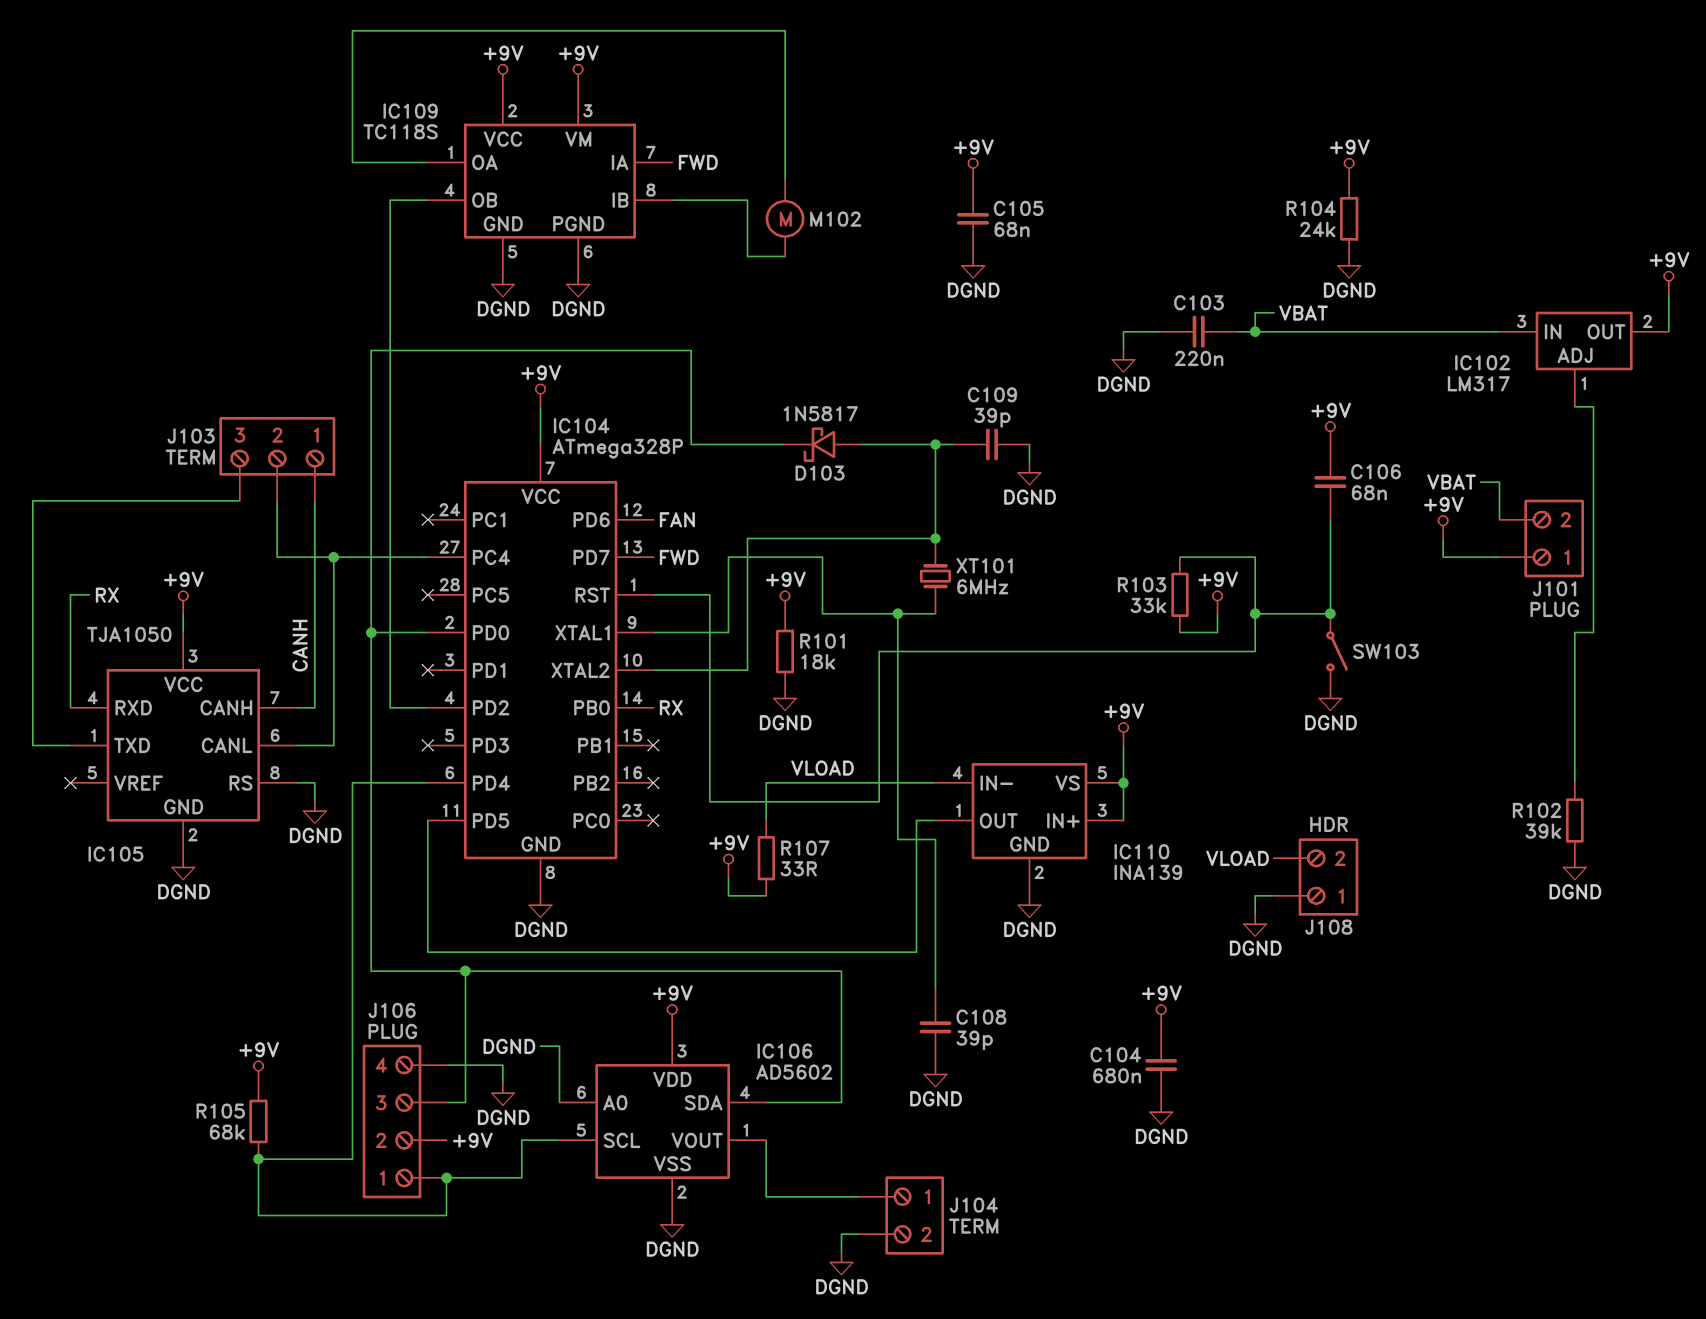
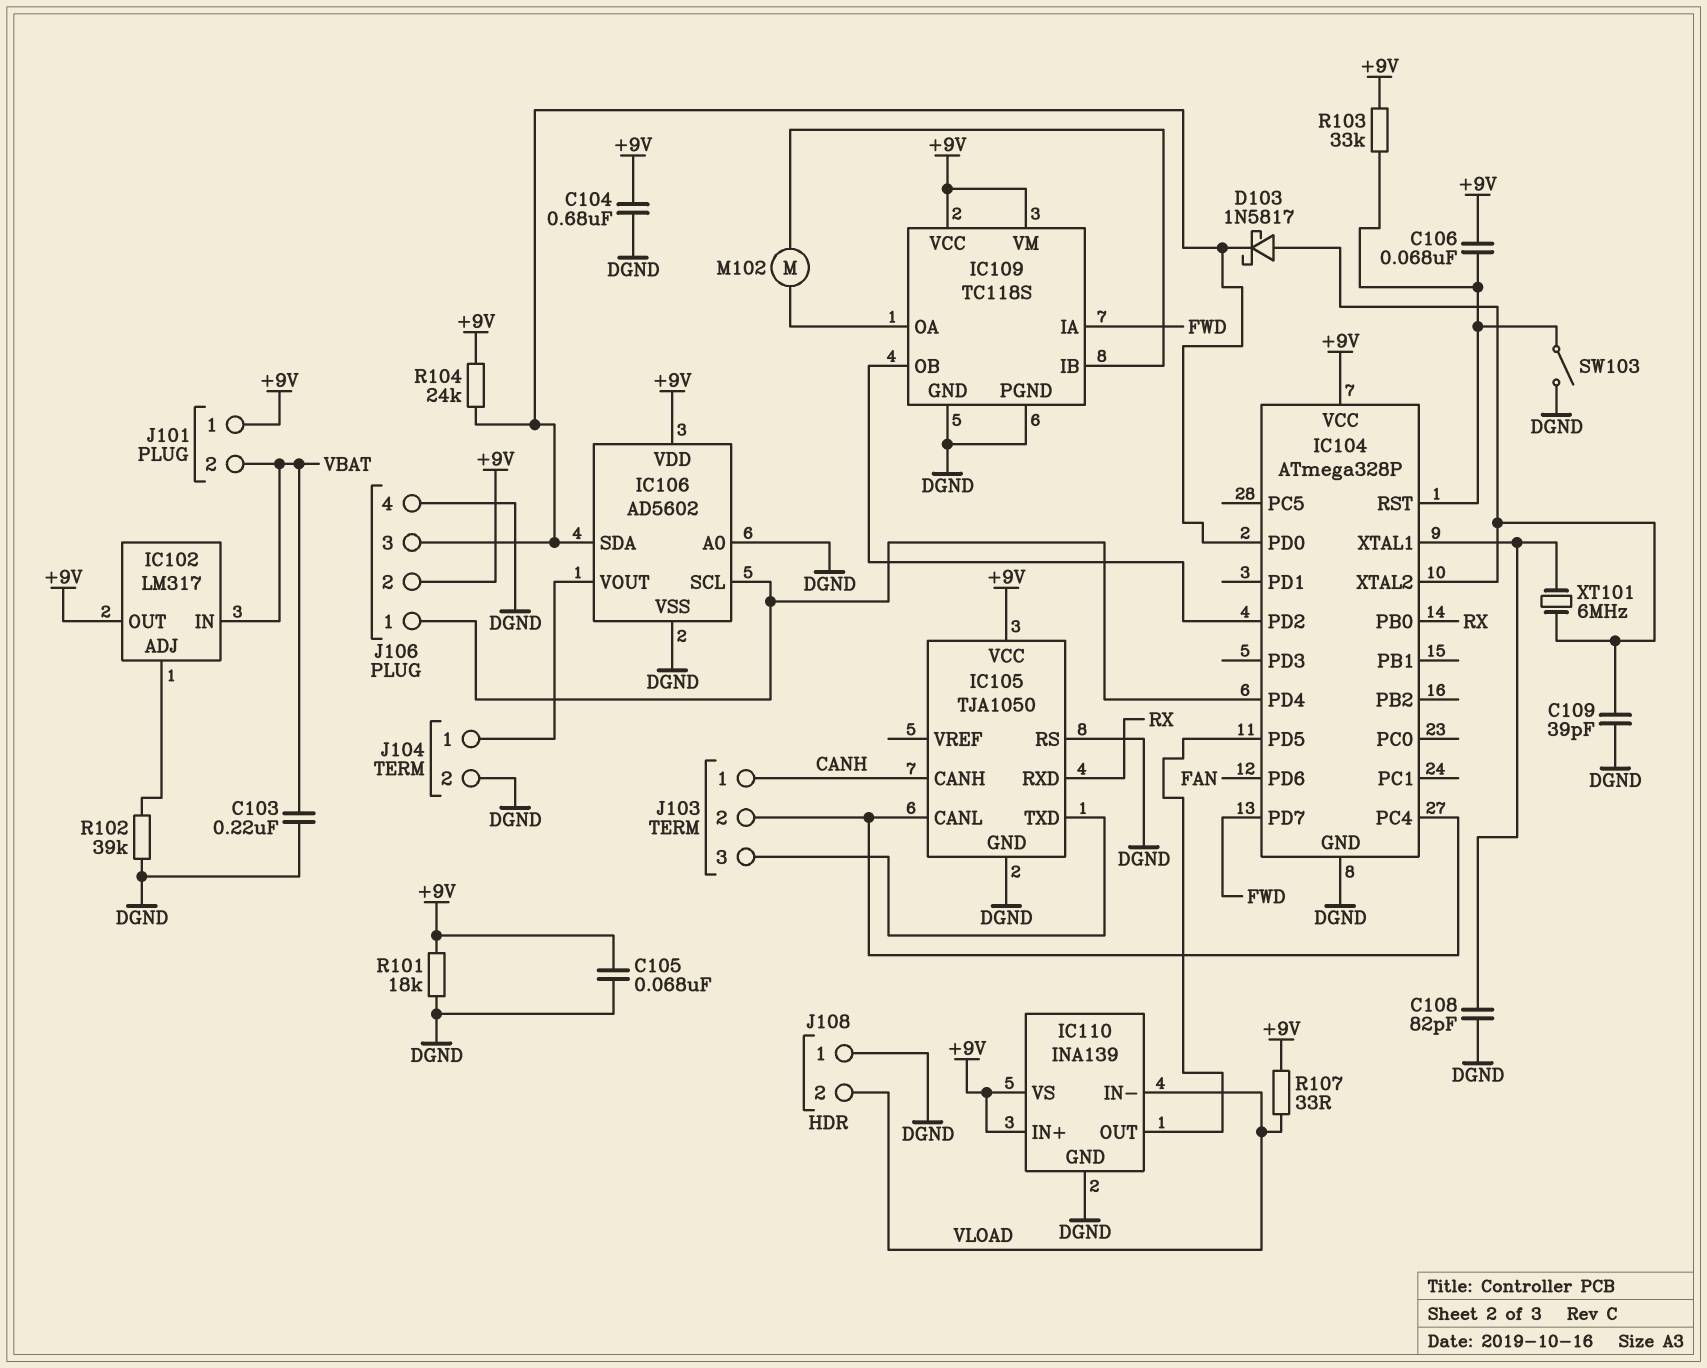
C108: 39pF (DGND, IC104/XTAL1) -> 82pF (DGND, IC104/XTAL1)
R104: 24k (+9V, DGND) -> 24k (+9V, IC104/PD0)
R105: 68k (+9V, IC104/PD4) -> none

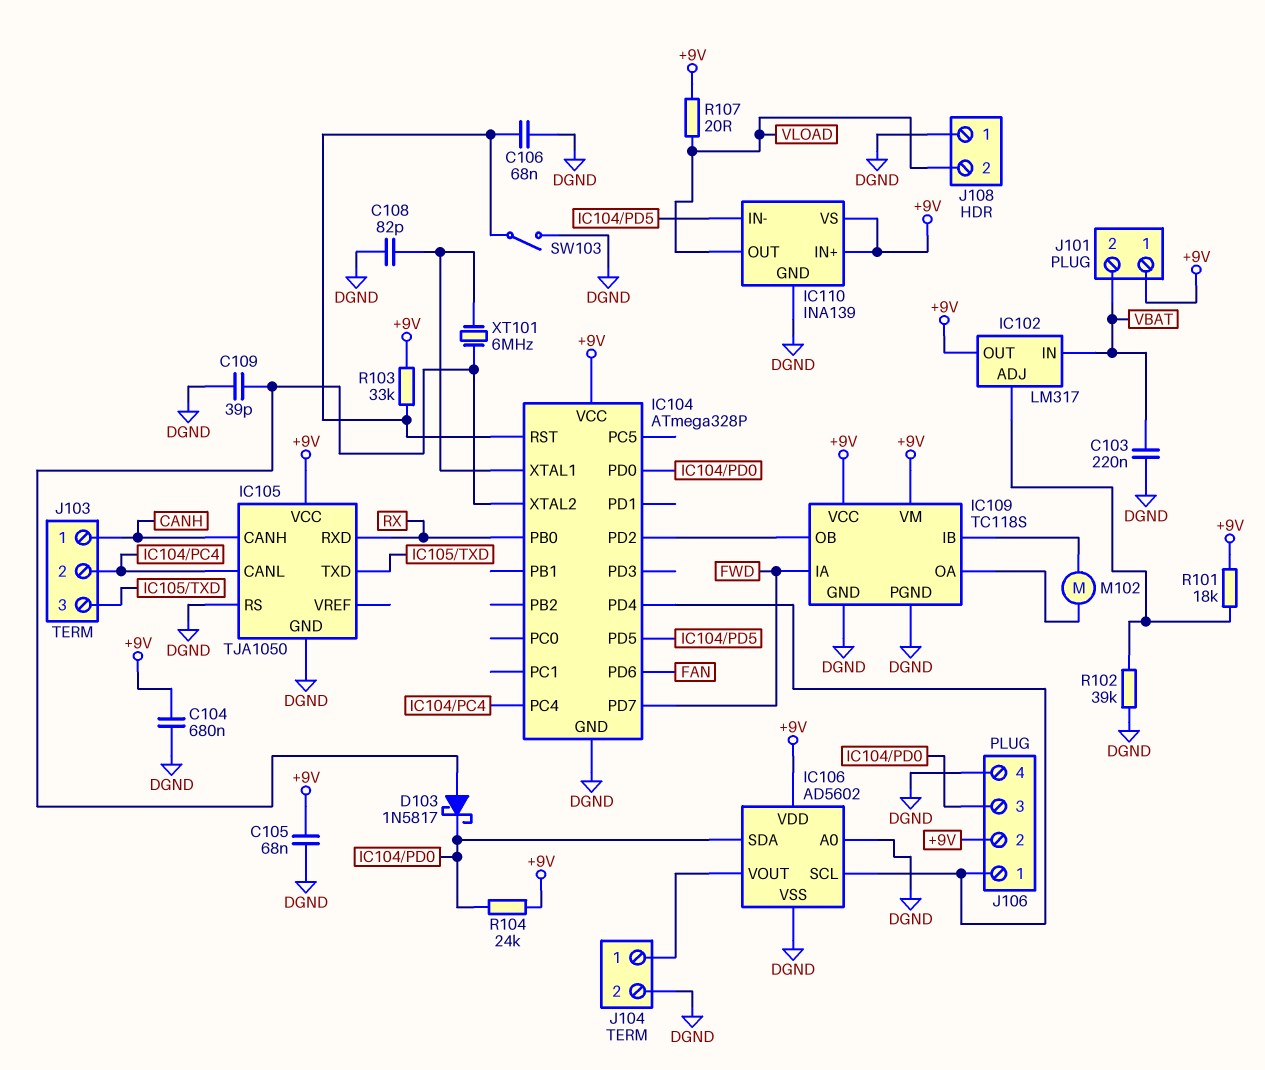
C106: 68nF (+9V, IC104/RST) -> 68nF (DGND, IC104/RST)
IC110 pin IN-: VLOAD -> IC104/PD5
IC110 pin OUT: IC104/PD5 -> VLOAD
R101: 18k (+9V, DGND) -> 18k (+9V, IC102/ADJ)
R107: 33 (+9V, VLOAD) -> 20 (+9V, VLOAD)

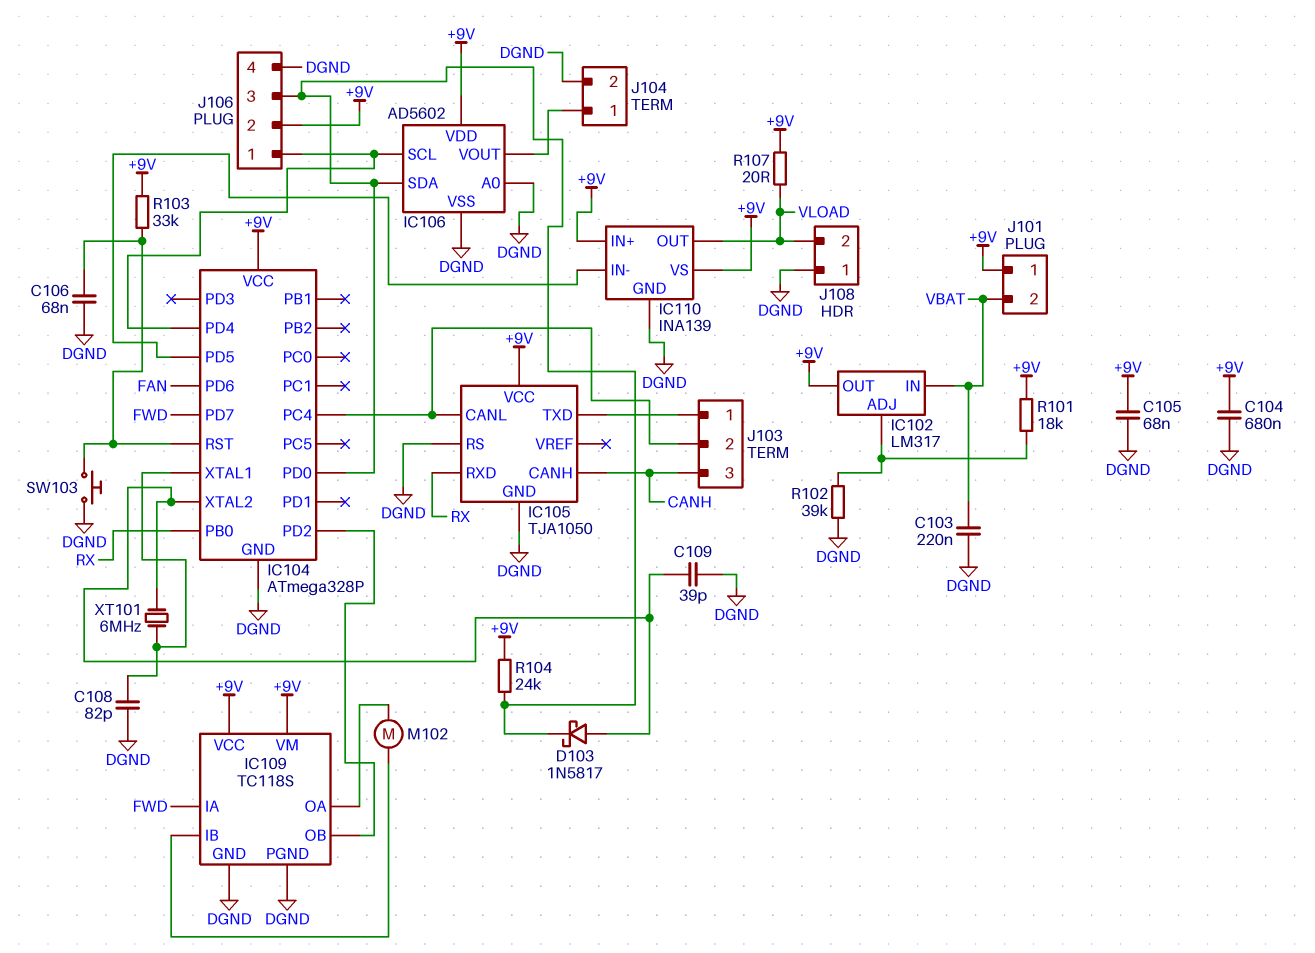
J103 pin 1: CANH -> IC105/TXD
J103 pin 3: IC105/TXD -> CANH
SW103: switch (DGND, IC104/RST) -> button (DGND, IC104/RST)

